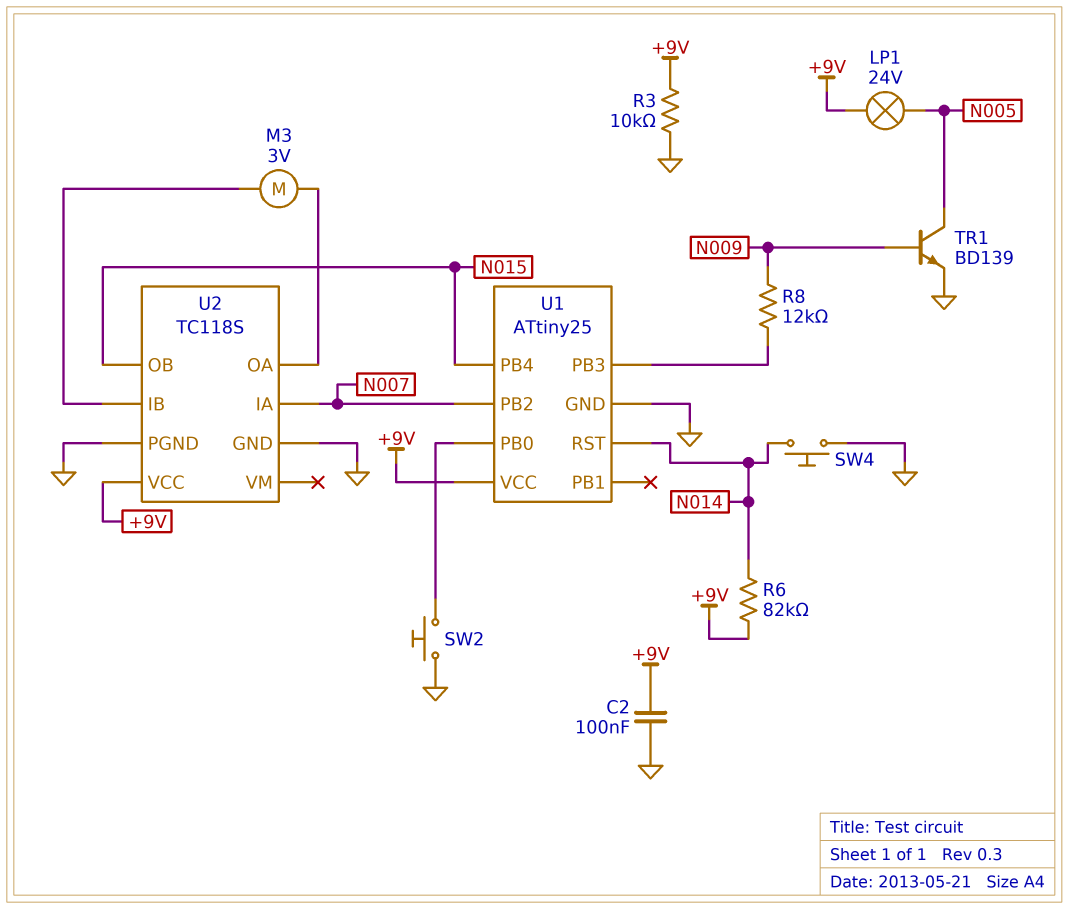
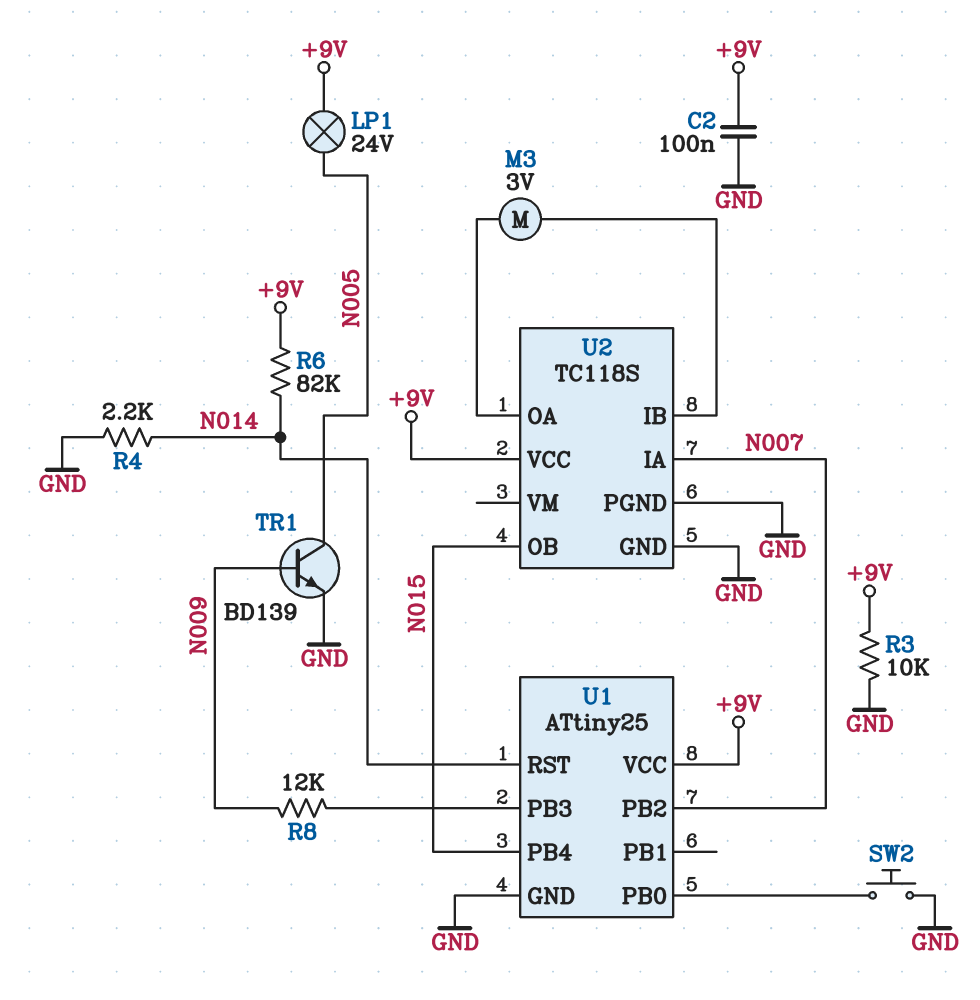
R4: none -> 2.2k (GND, N014)
SW4: button (GND, N014) -> none

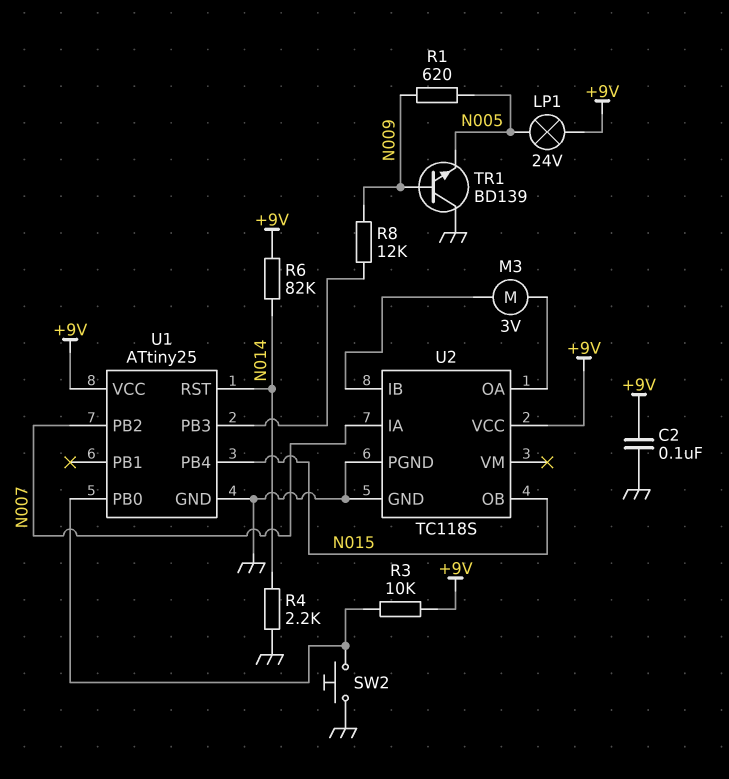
R1: none -> 620 (N005, N009)
R3: 10k (+9V, GND) -> 10k (+9V, U1/PB0)
TR1: NPN BD139 (B N009, C N005, E GND) -> NPN BD139 (B N009, C GND, E N005)

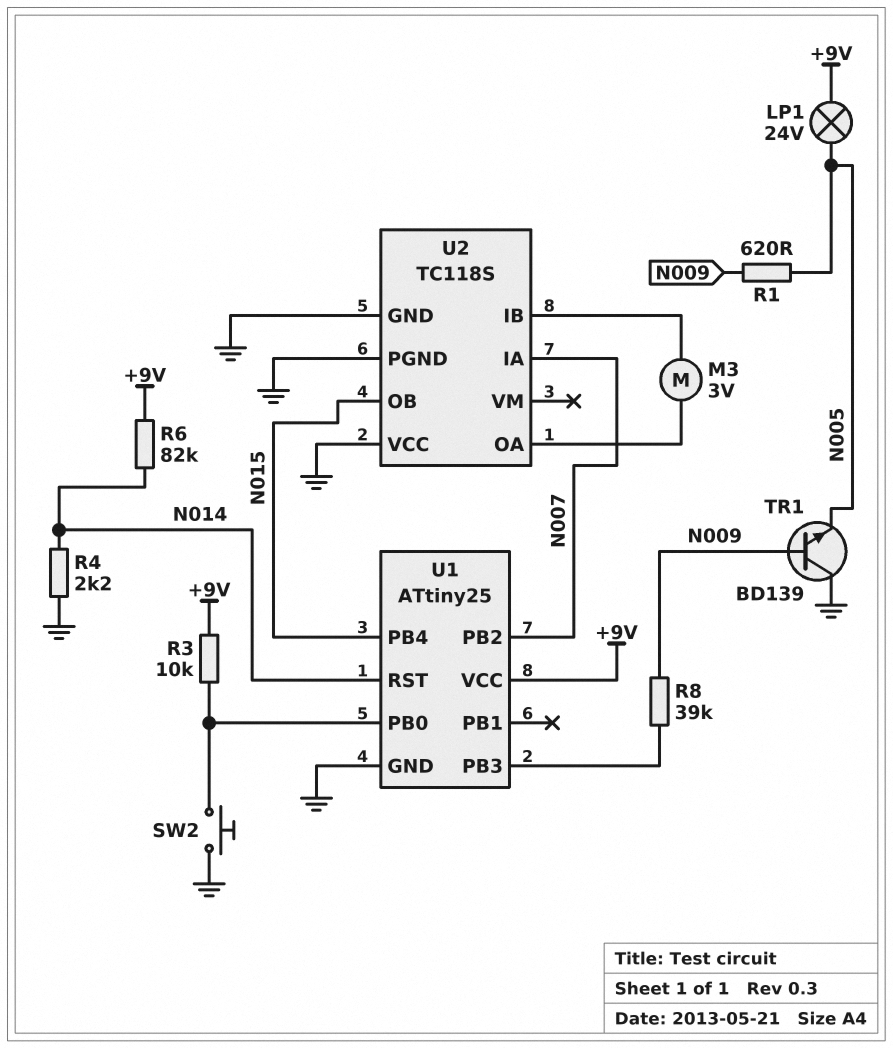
C2: 100nF (+9V, GND) -> none
R8: 12k (N009, U1/PB3) -> 39k (N009, U1/PB3)
U2 pin VCC: +9V -> GND

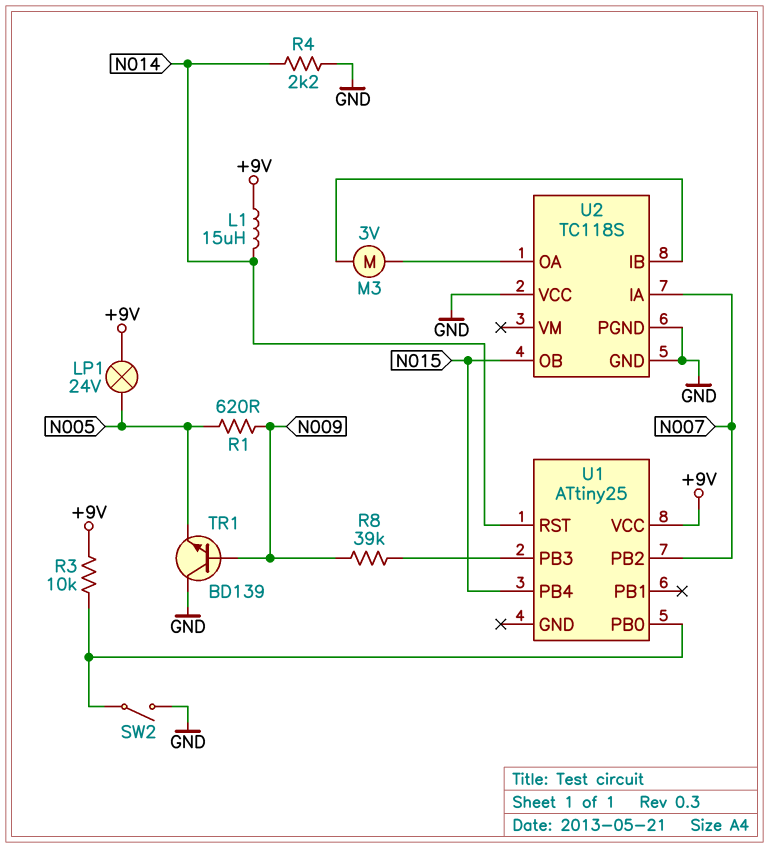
L1: none -> 15uH (+9V, N014)
R6: 82k (+9V, N014) -> none
SW2: button (GND, U1/PB0) -> switch (GND, U1/PB0)
U1 pin GND: GND -> none

